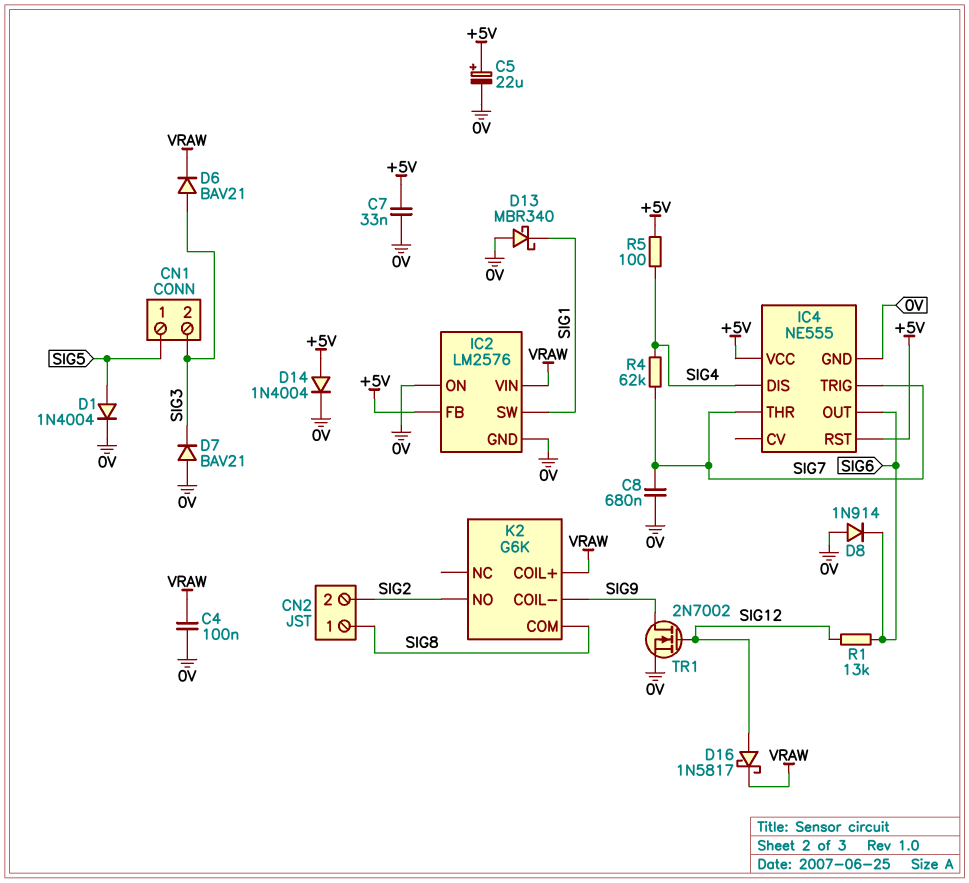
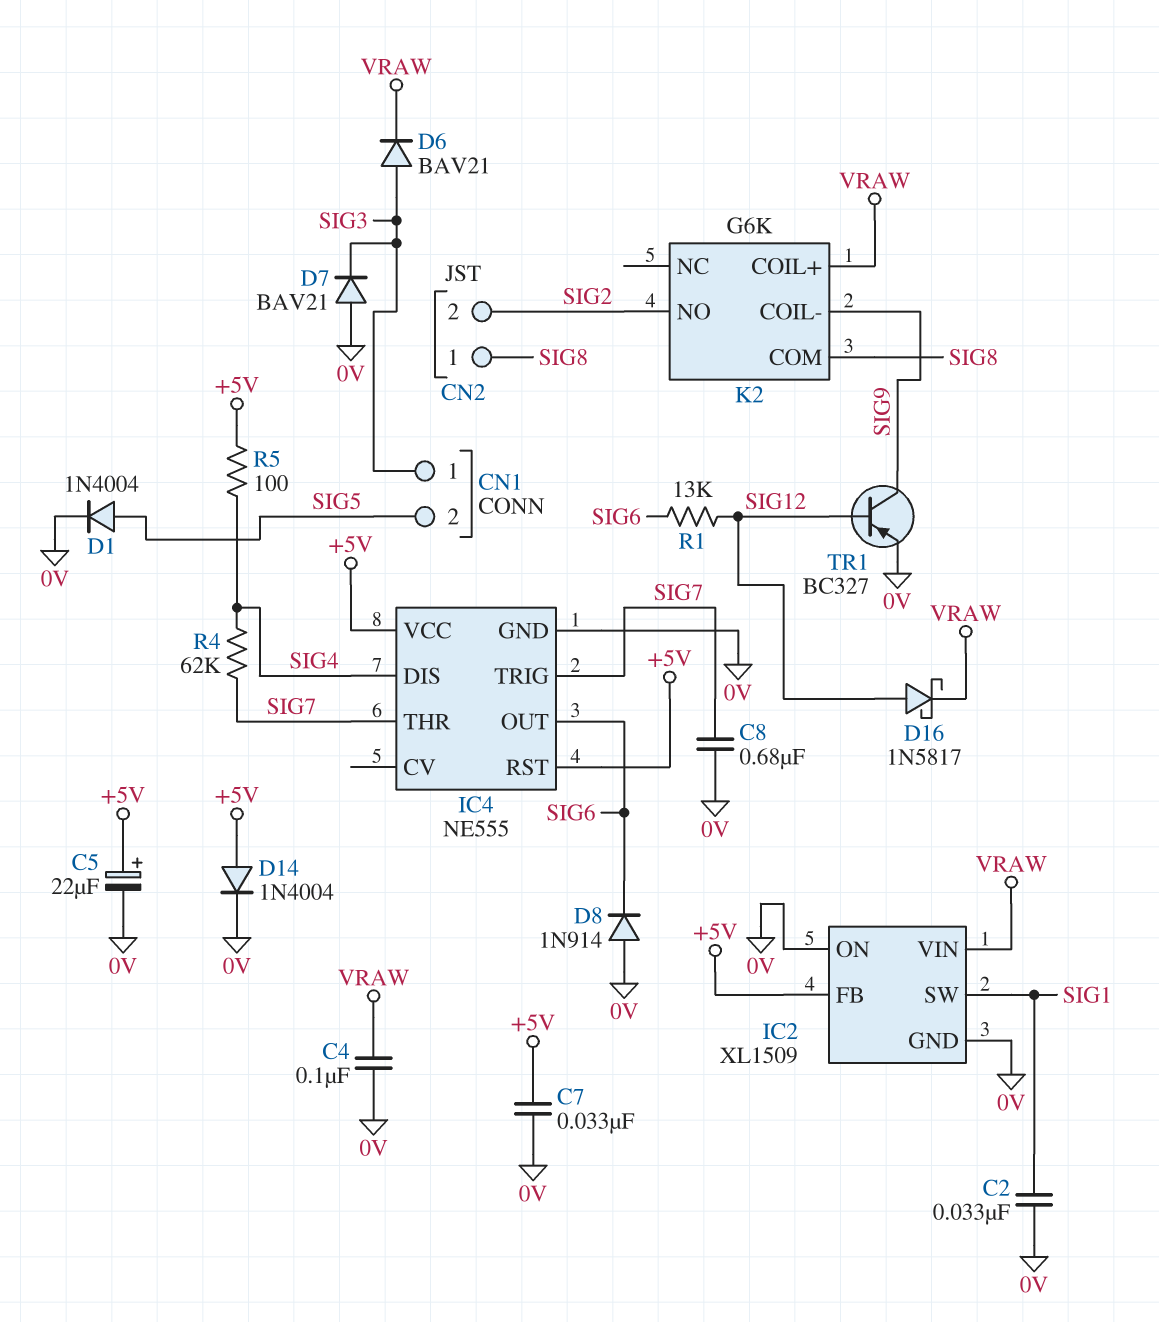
C2: none -> 33nF (0V, SIG1)
CN1 pin 1: SIG5 -> SIG3
CN1 pin 2: SIG3 -> SIG5
D13: schottky MBR340 (A 0V, K SIG1) -> none
IC2: LM2576 -> XL1509
TR1: NMOS 2N7002 (G SIG12, D SIG9, S 0V) -> PNP BC327 (B SIG12, C SIG9, E 0V)

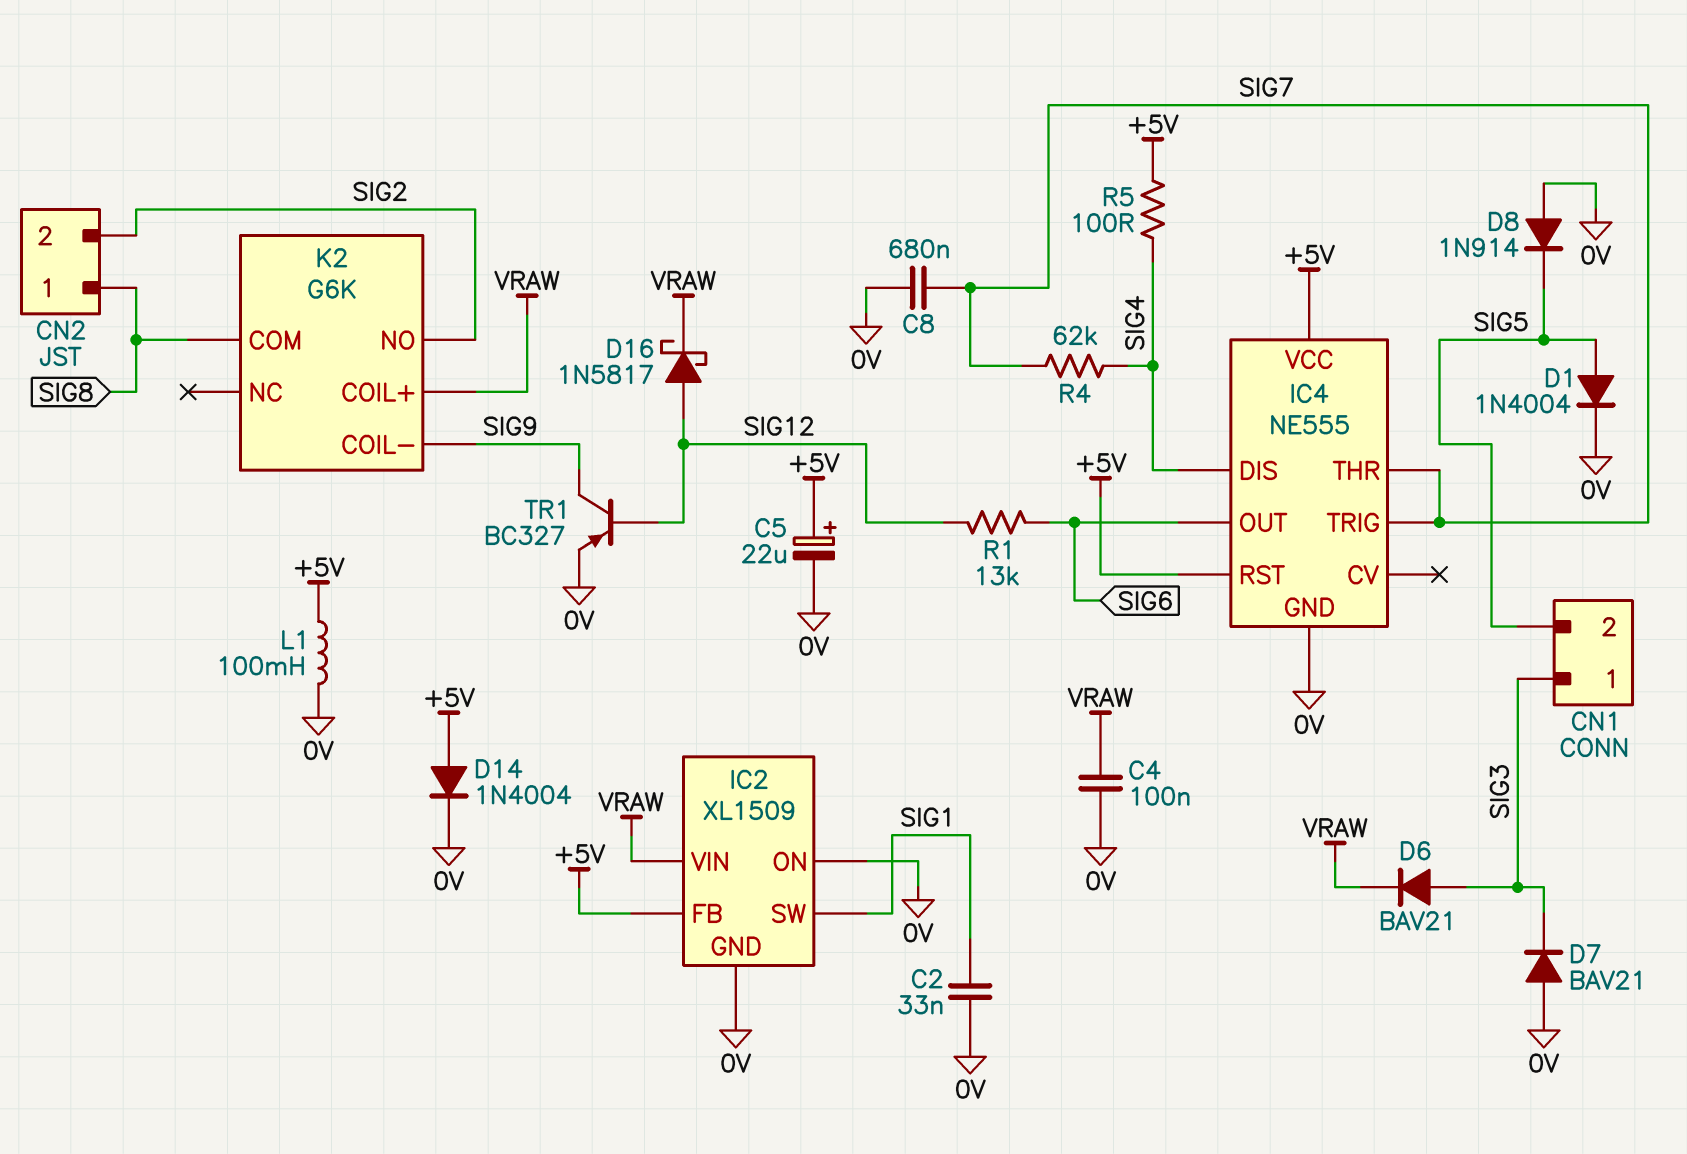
C7: 33nF (+5V, 0V) -> none
D8: diode 1N914 (A 0V, K SIG6) -> diode 1N914 (A 0V, K SIG5)
L1: none -> 100mH (+5V, 0V)

